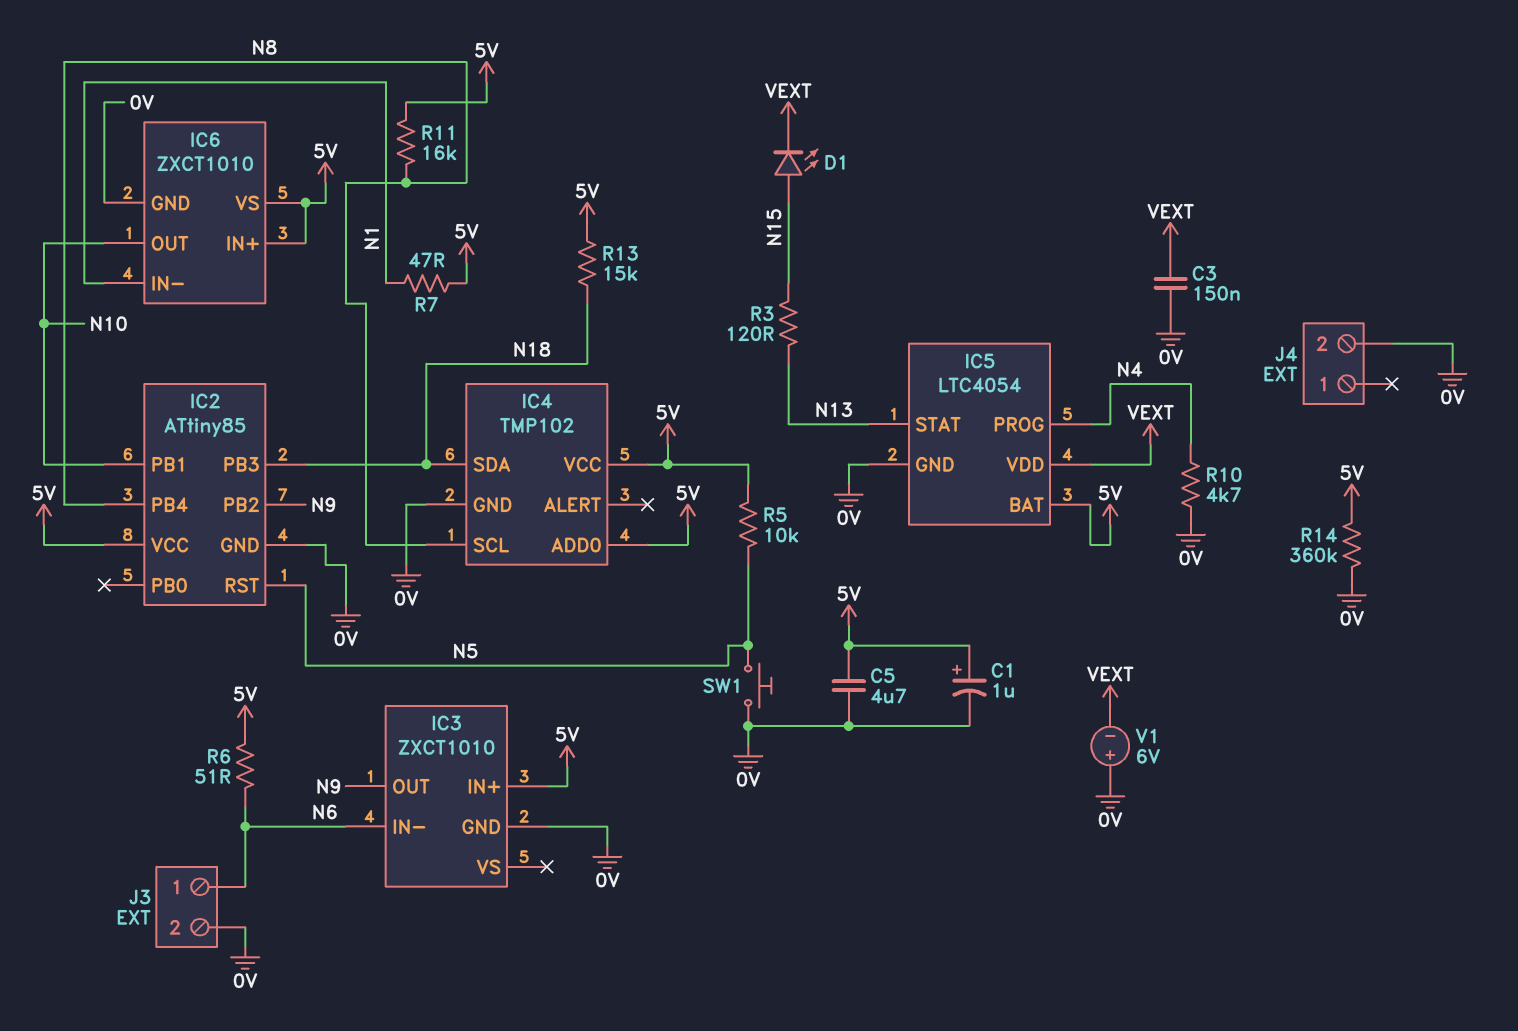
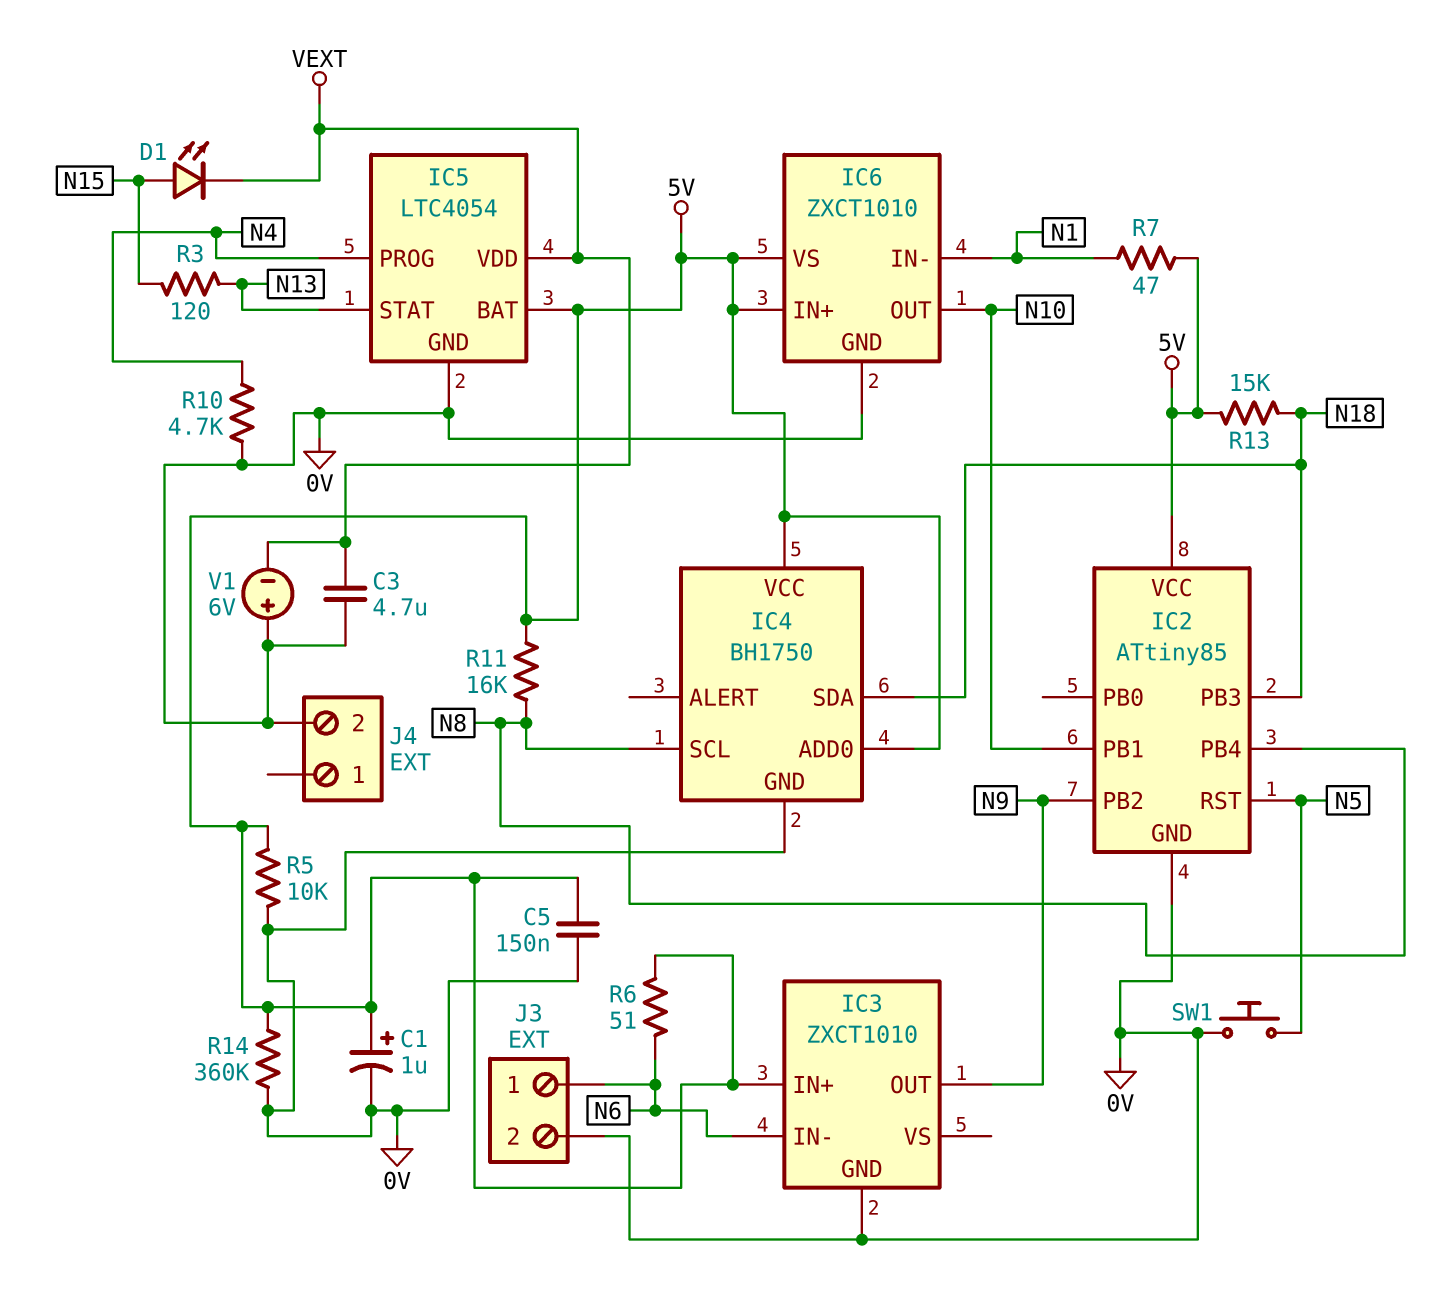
C3: 150nF (0V, VEXT) -> 4.7uF (0V, VEXT)
C5: 4.7uF (0V, 5V) -> 150nF (0V, 5V)
IC4: TMP102 -> BH1750
R5: 10k (5V, N5) -> 10k (0V, 5V)

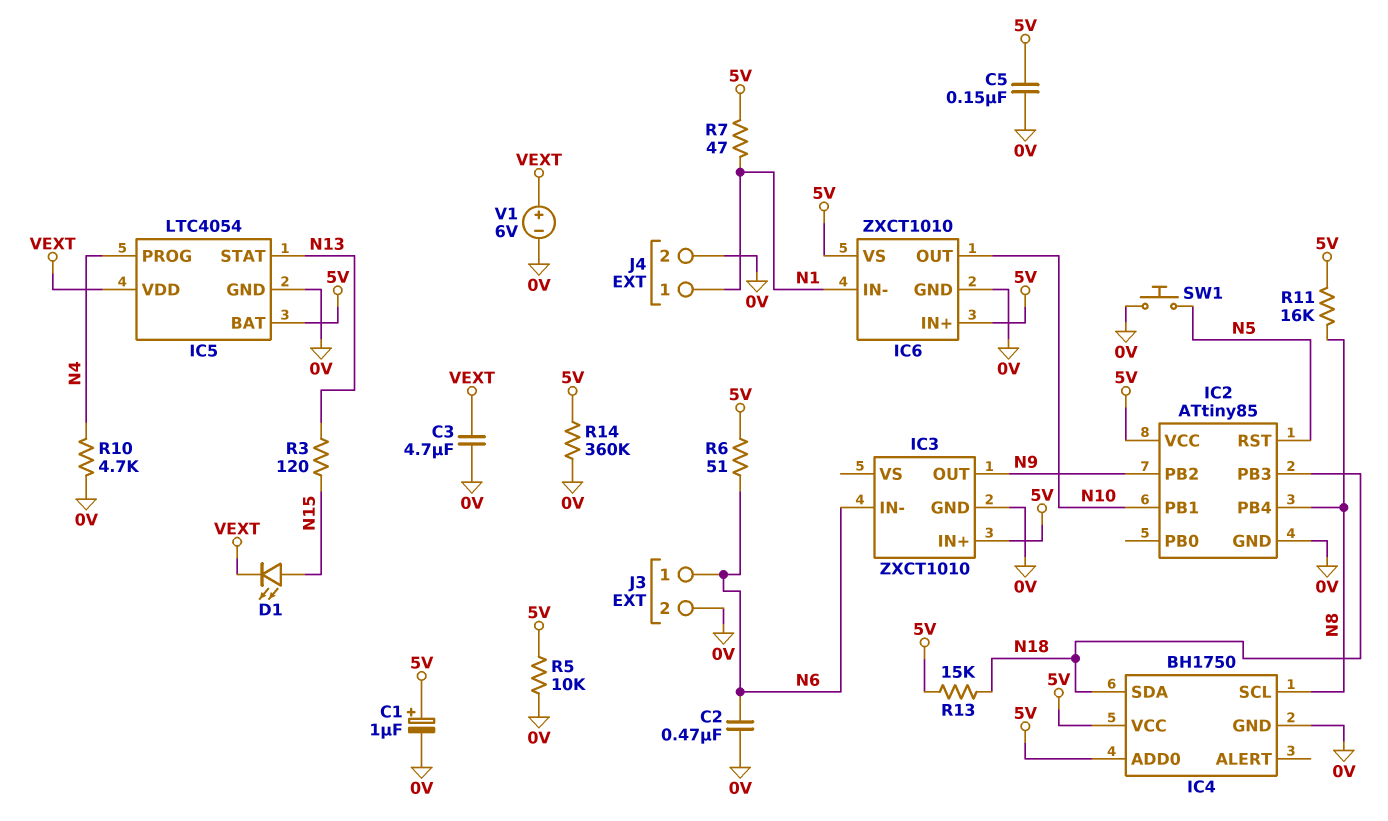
C2: none -> 470nF (0V, N6)
J4 pin 1: none -> N1
V1: 6V (plus 0V, minus VEXT) -> 6V (plus VEXT, minus 0V)

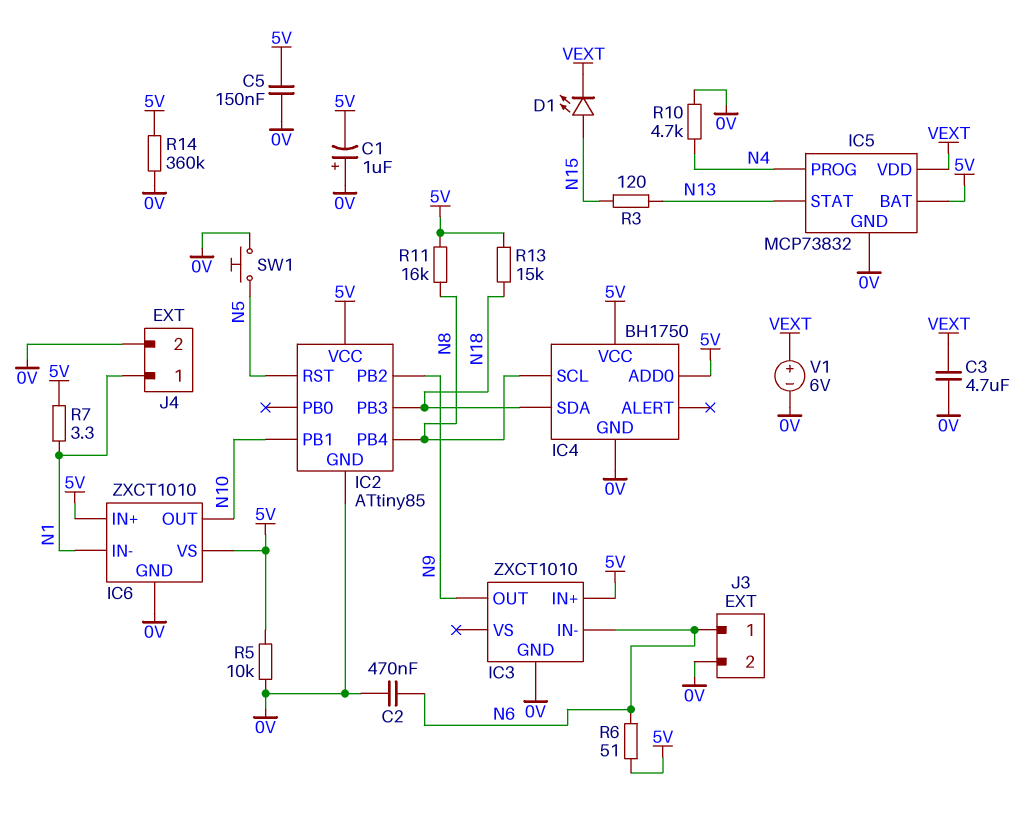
C1: 1uF (plus 5V, minus 0V) -> 1uF (plus 0V, minus 5V)
IC5: LTC4054 -> MCP73832
R7: 47 (5V, N1) -> 3.3 (5V, N1)

